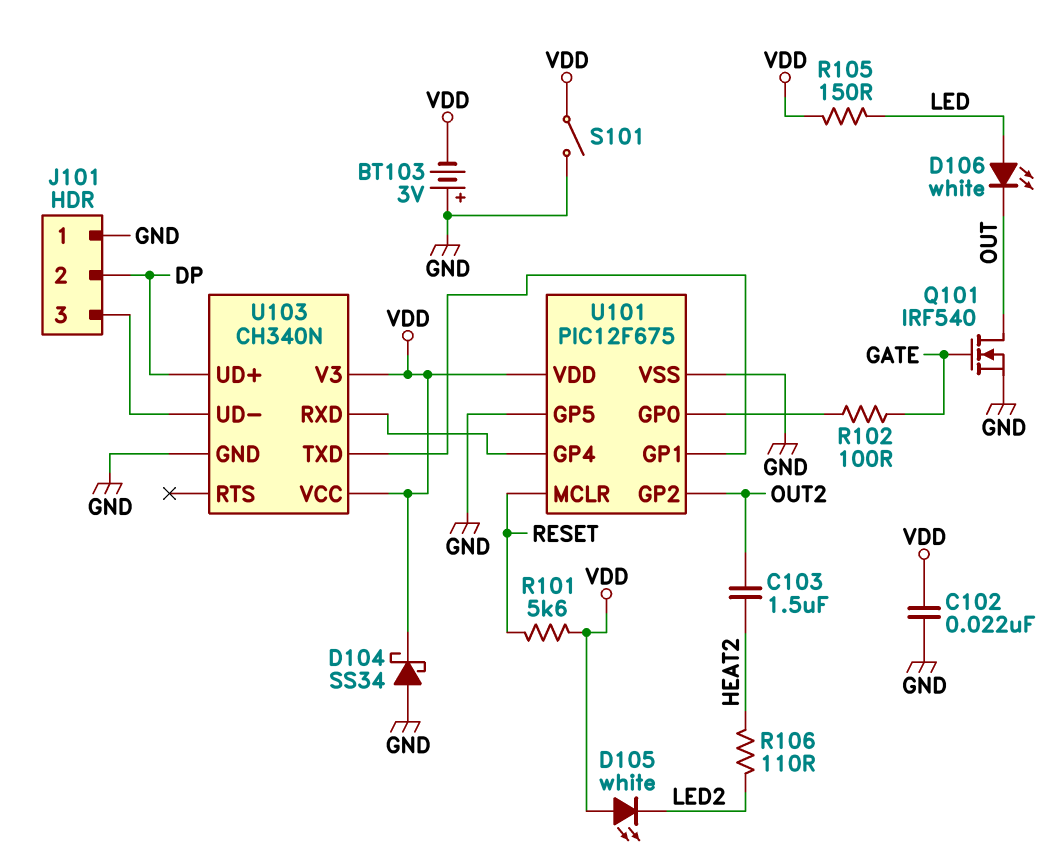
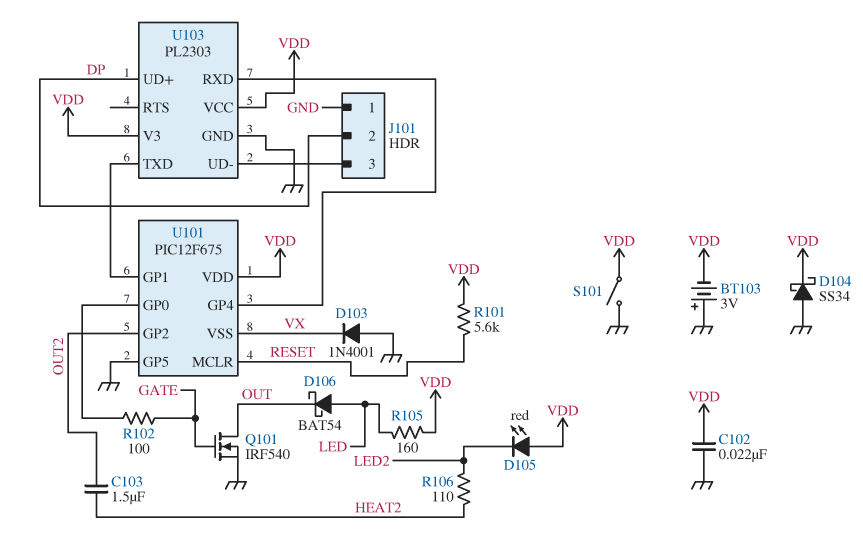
D103: none -> diode 1N4001 (A GND, K VX)
D105: LED white (A VDD, K LED2) -> LED red (A VDD, K LED2)
D106: LED white (A LED, K OUT) -> schottky BAT54 (A LED, K OUT)
R105: 150 (LED, VDD) -> 160 (LED, VDD)
U101 pin VSS: GND -> VX
U103: CH340N -> PL2303

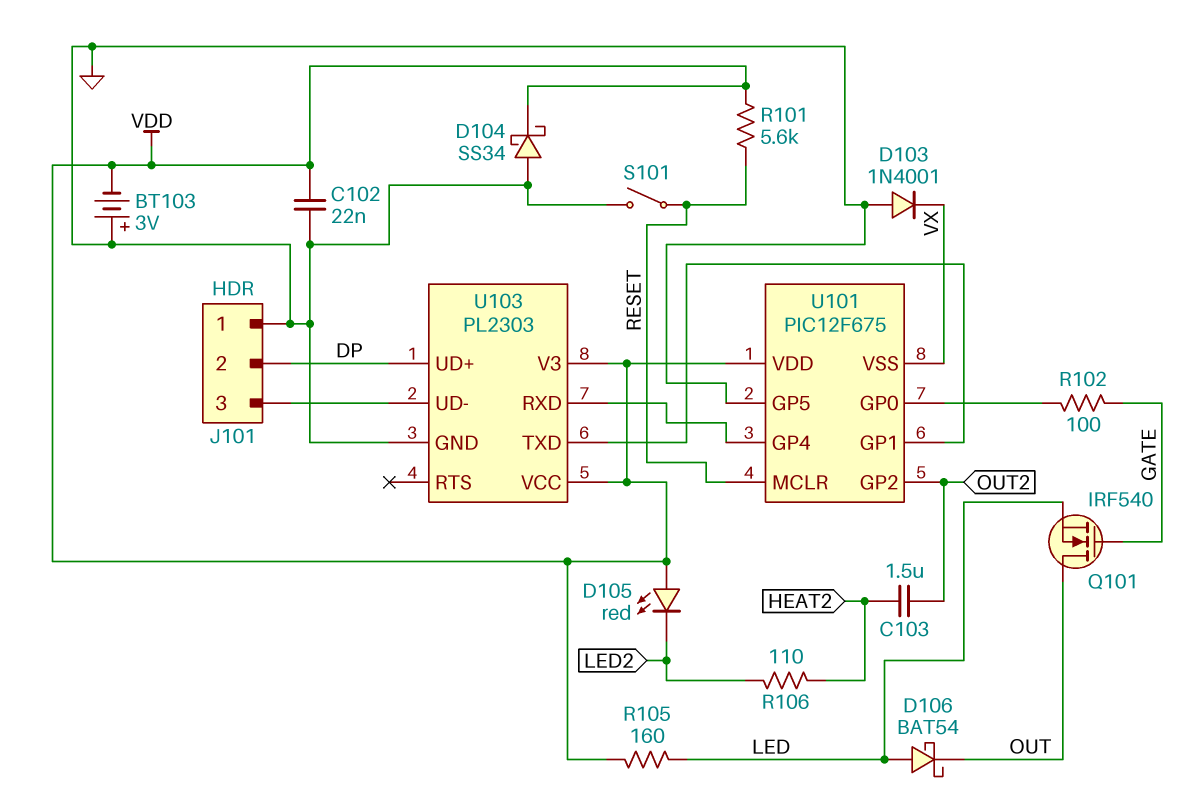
Q101: NMOS IRF540 (G GATE, D OUT, S GND) -> NMOS IRF540 (G GATE, D OUT, S LED)
S101: switch (GND, VDD) -> switch (GND, RESET)

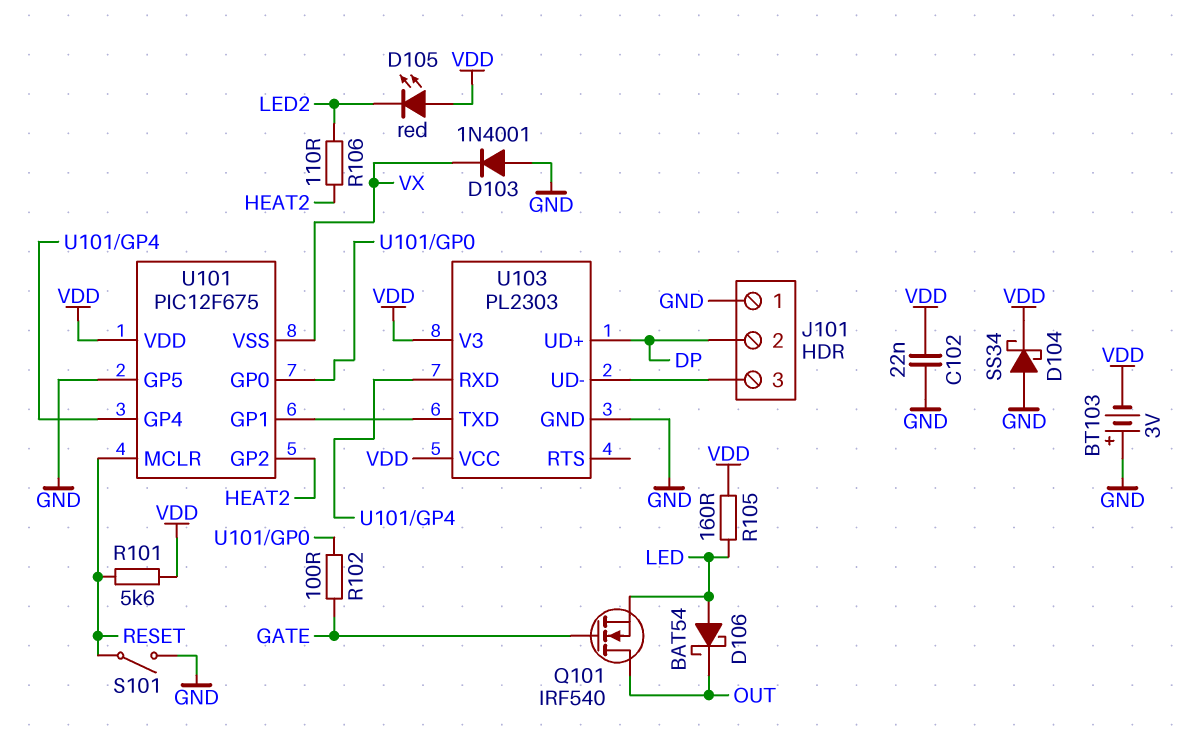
C103: 1.5uF (HEAT2, OUT2) -> none
U101 pin GP2: OUT2 -> HEAT2

